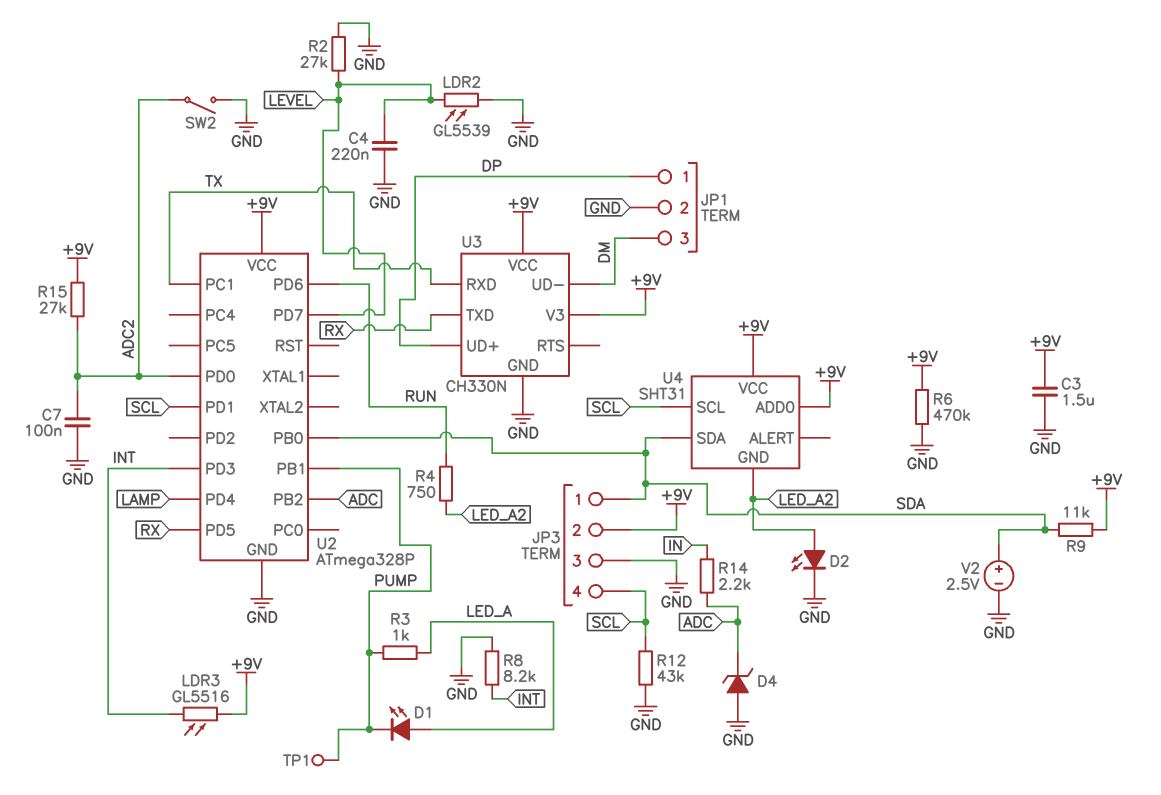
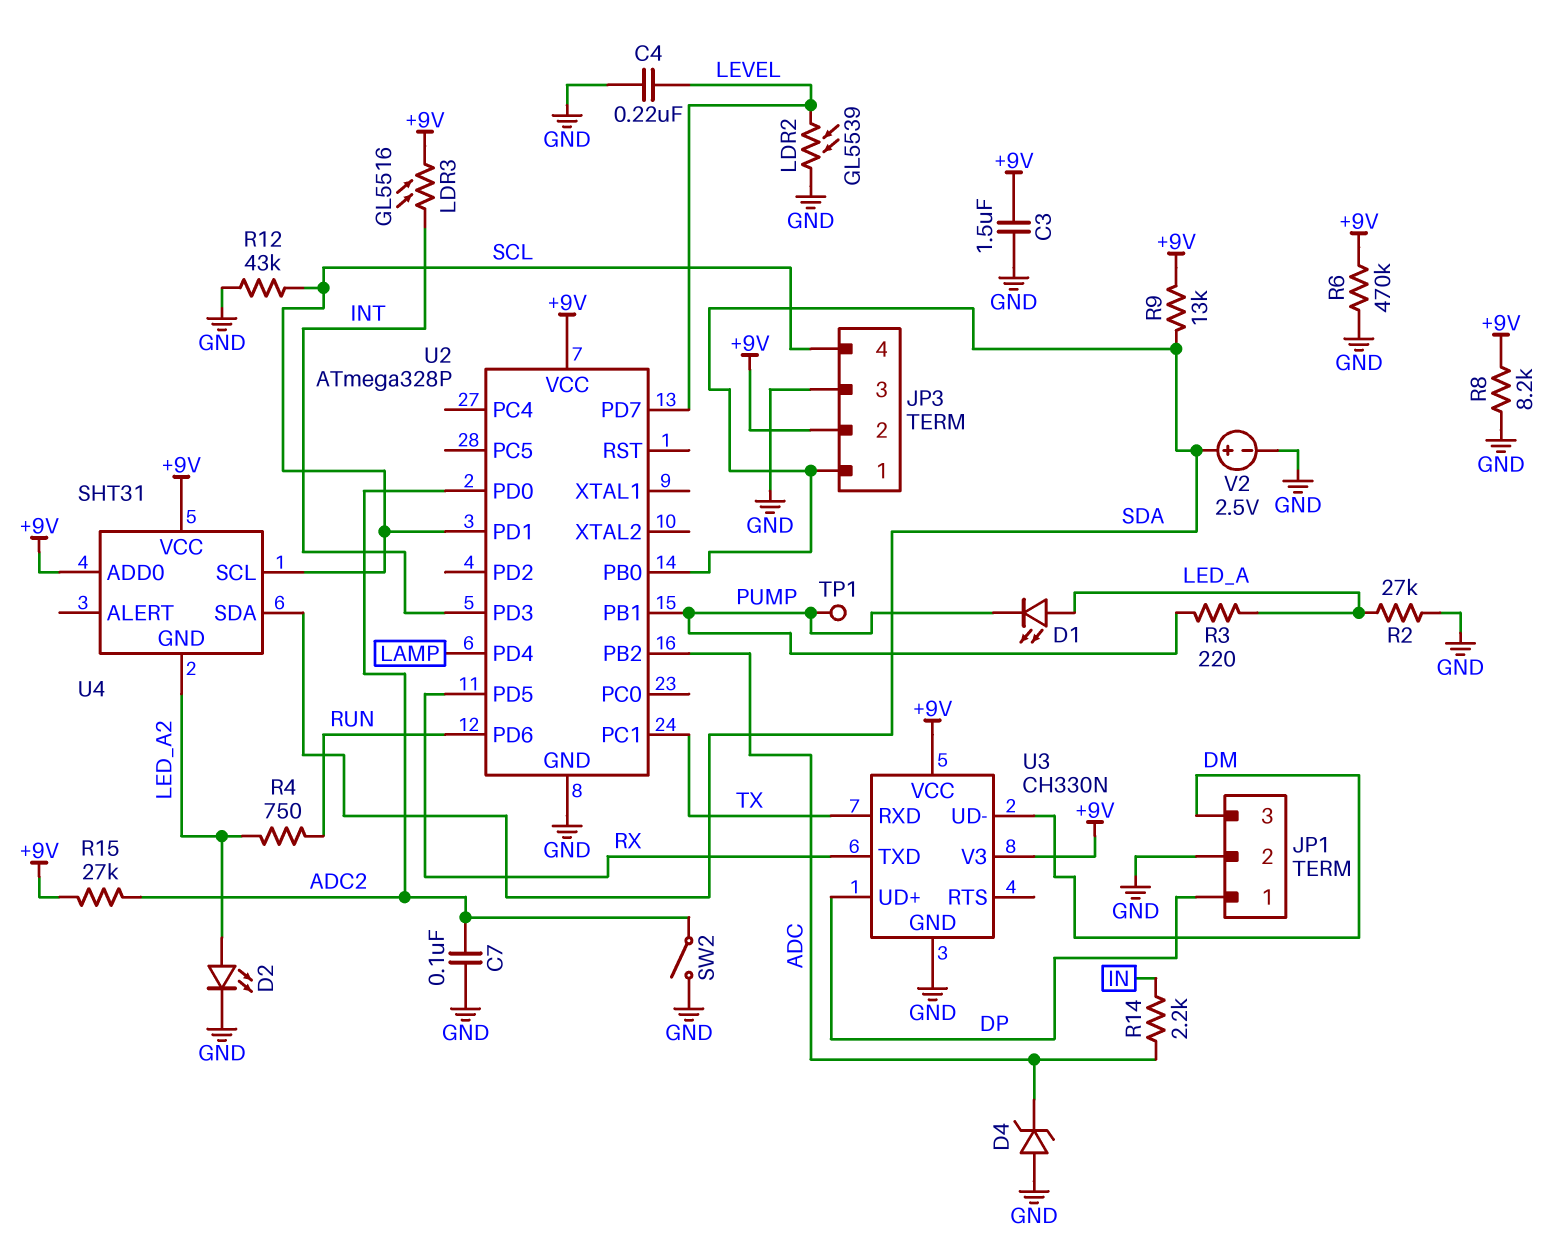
R2: 27k (GND, LEVEL) -> 27k (GND, LED_A)
R3: 1k (LED_A, PUMP) -> 220 (LED_A, PUMP)
R8: 8.2k (GND, INT) -> 8.2k (+9V, GND)
R9: 11k (+9V, SDA) -> 13k (+9V, SDA)

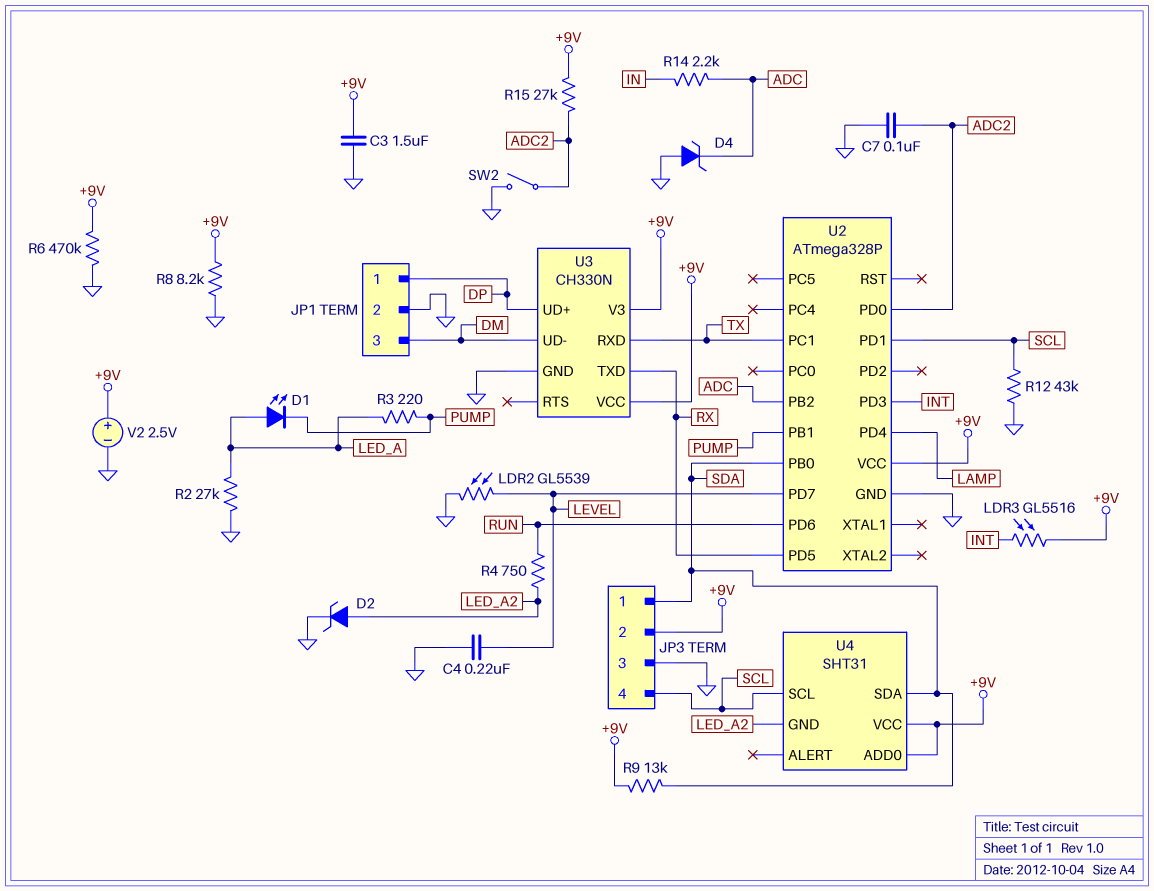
D2: LED (A LED_A2, K GND) -> zener (A LED_A2, K GND)
TP1: test point (PUMP) -> none
V2: 2.5V (plus SDA, minus GND) -> 2.5V (plus +9V, minus GND)

